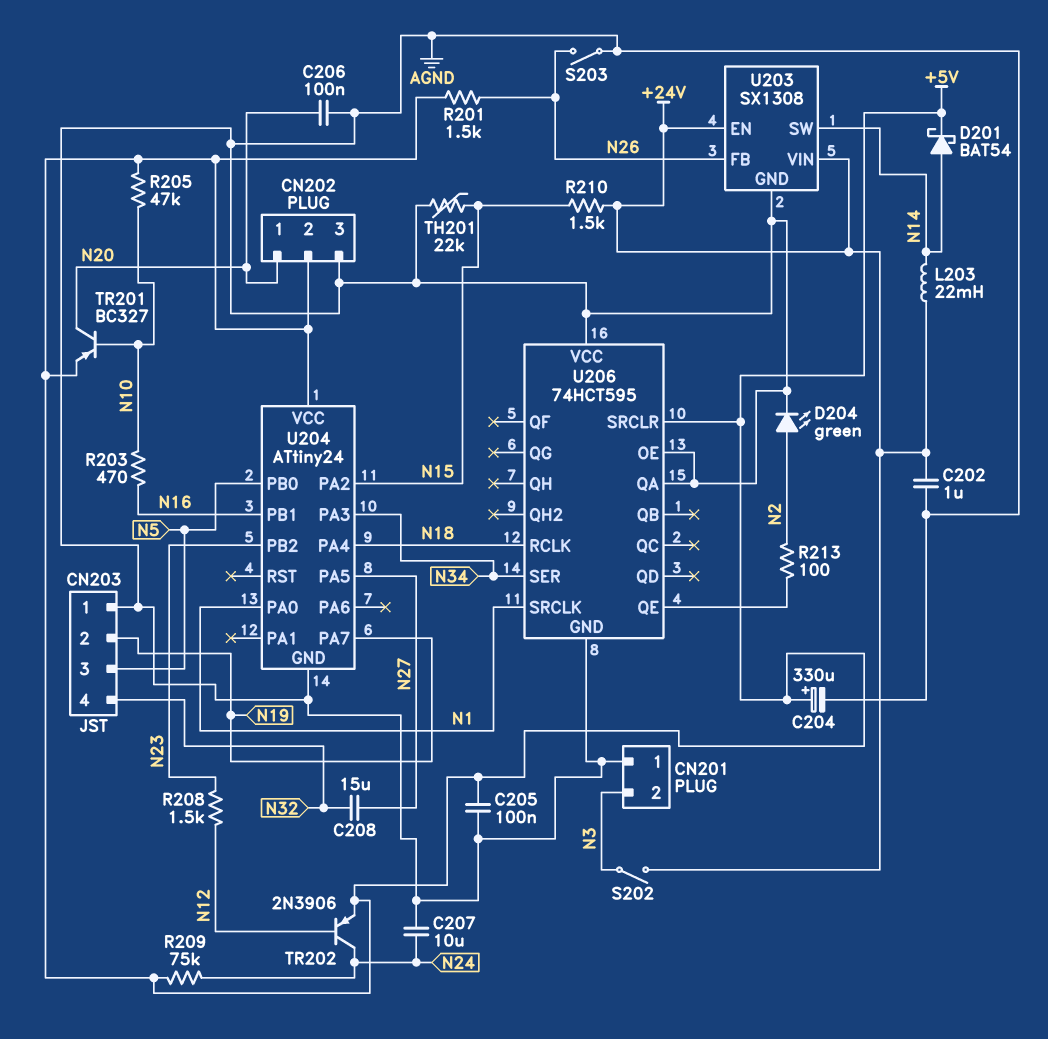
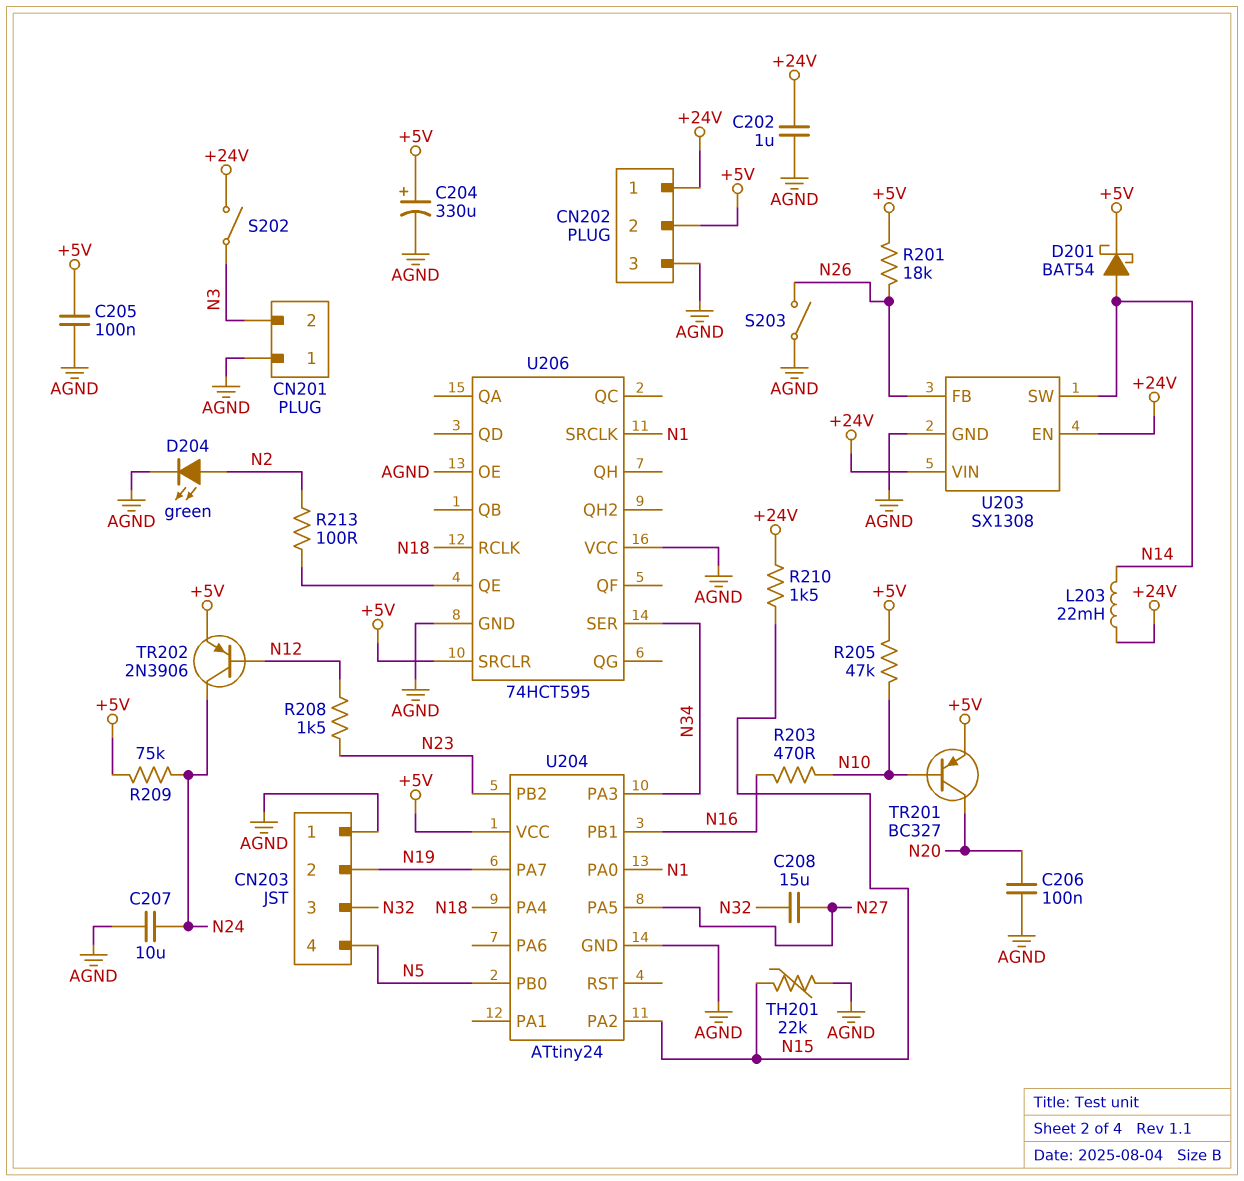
CN202 pin 1: N20 -> +24V
CN203 pin 3: N5 -> N32
CN203 pin 4: N32 -> N5
R201: 1.5k (+5V, N26) -> 18k (+5V, N26)
U206 pin QA: AGND -> none

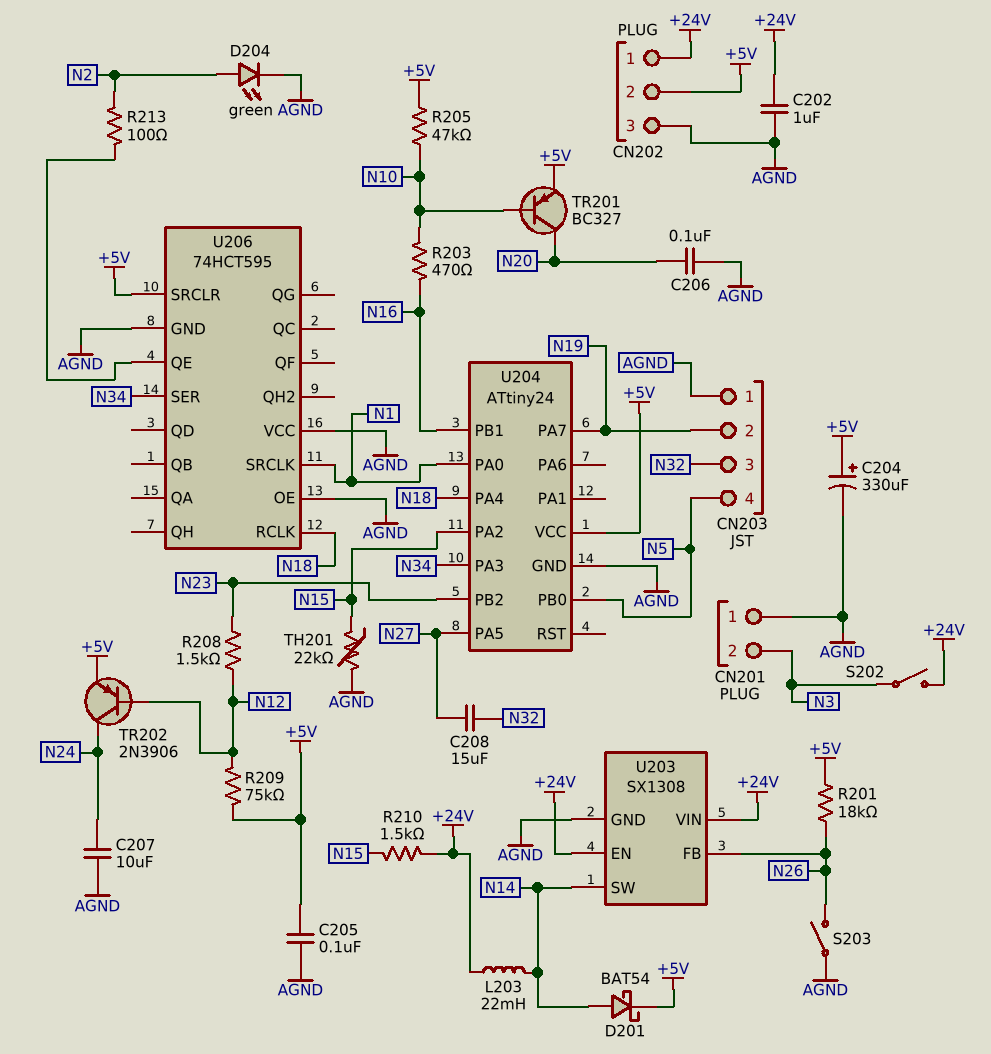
R209: 75k (+5V, N24) -> 75k (+5V, N12)

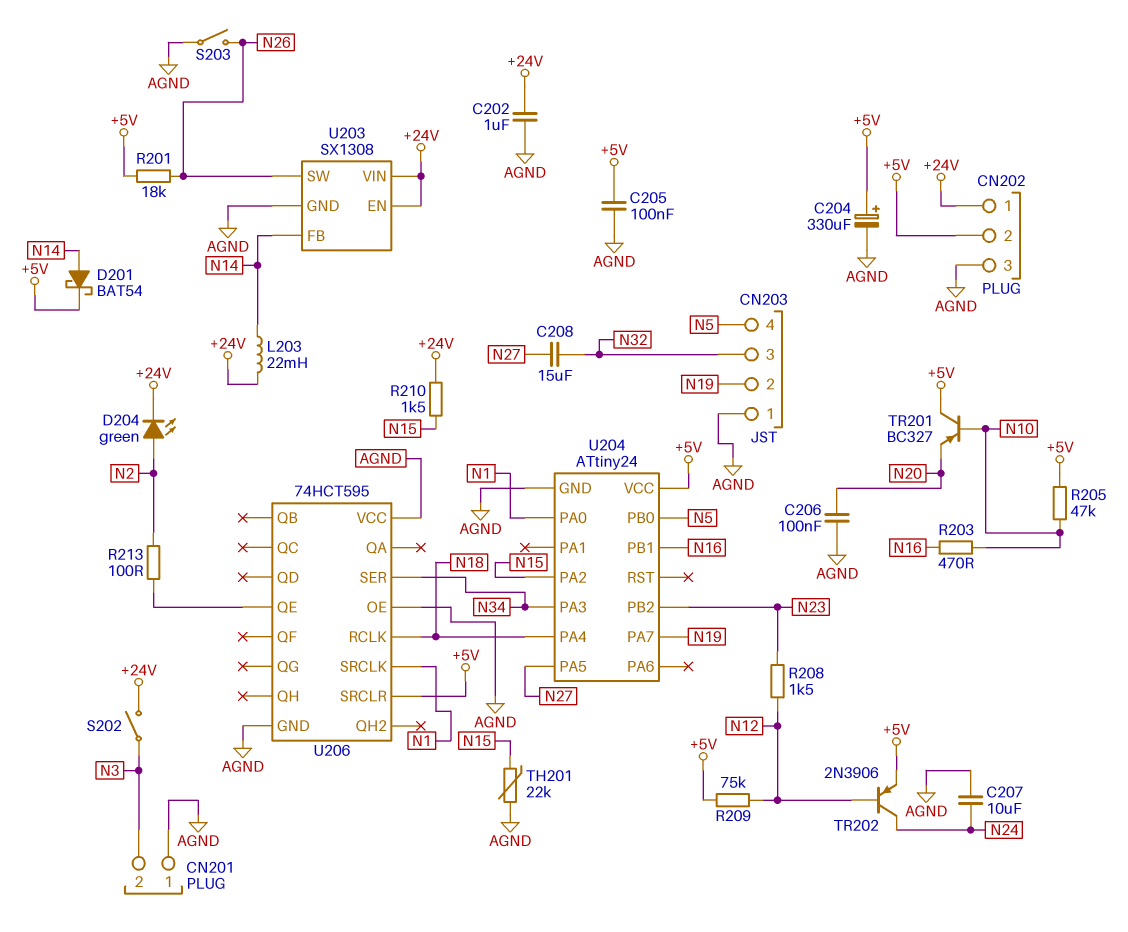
D204: LED green (A N2, K AGND) -> LED green (A N2, K +24V)
TR201: PNP BC327 (B N10, C N20, E +5V) -> PNP BC327 (B N10, C +5V, E N20)
U203 pin FB: N26 -> N14
U203 pin SW: N14 -> N26

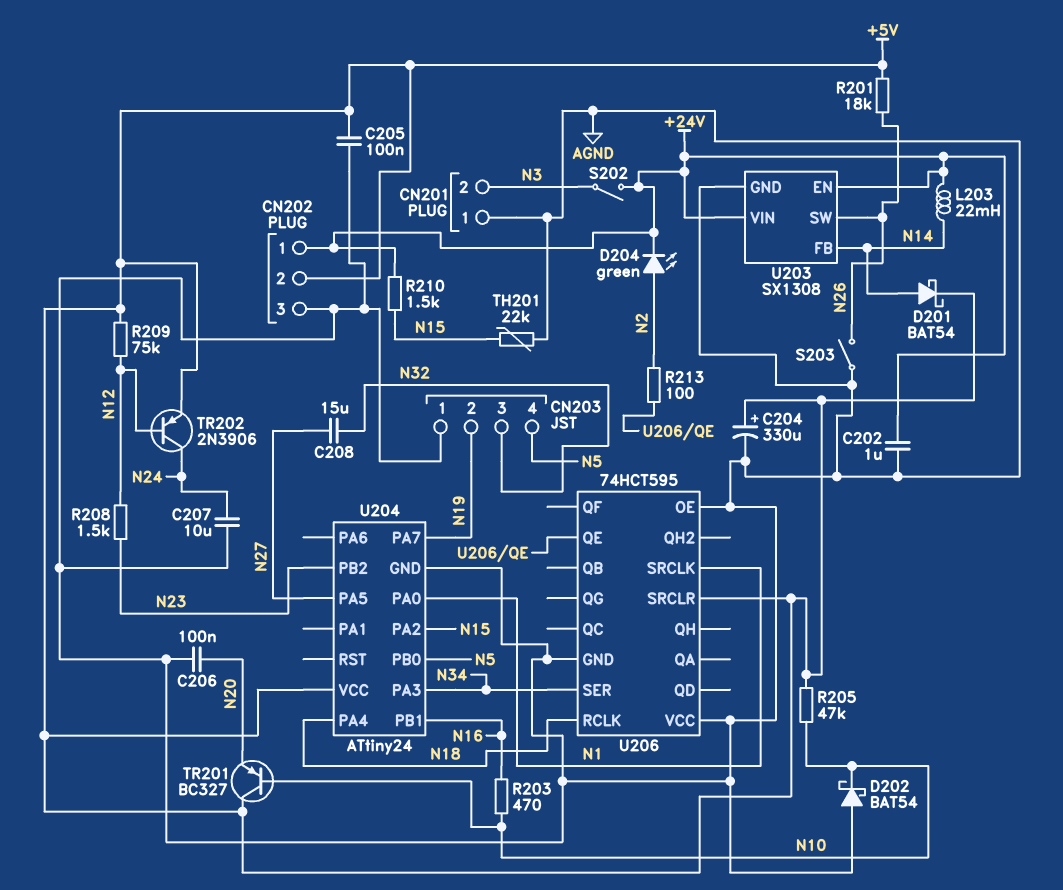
D202: none -> schottky BAT54 (A AGND, K N10)

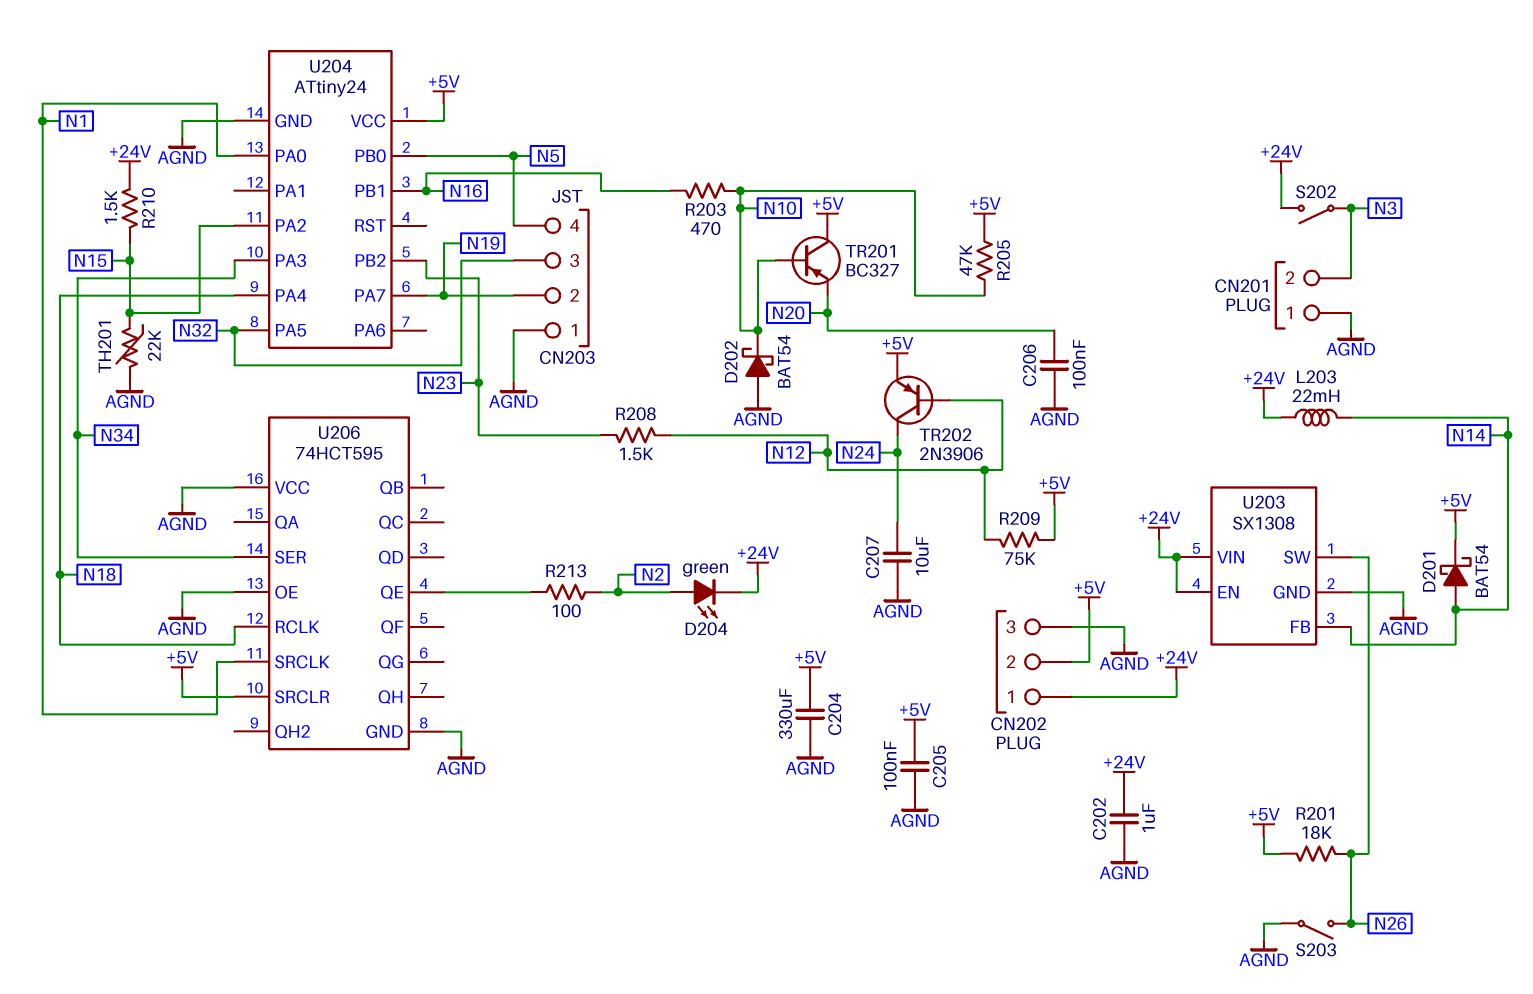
C204: 330uF (plus +5V, minus AGND) -> 330uF (+5V, AGND)
C208: 15uF (N27, N32) -> none
U204 pin PA5: N27 -> N32

